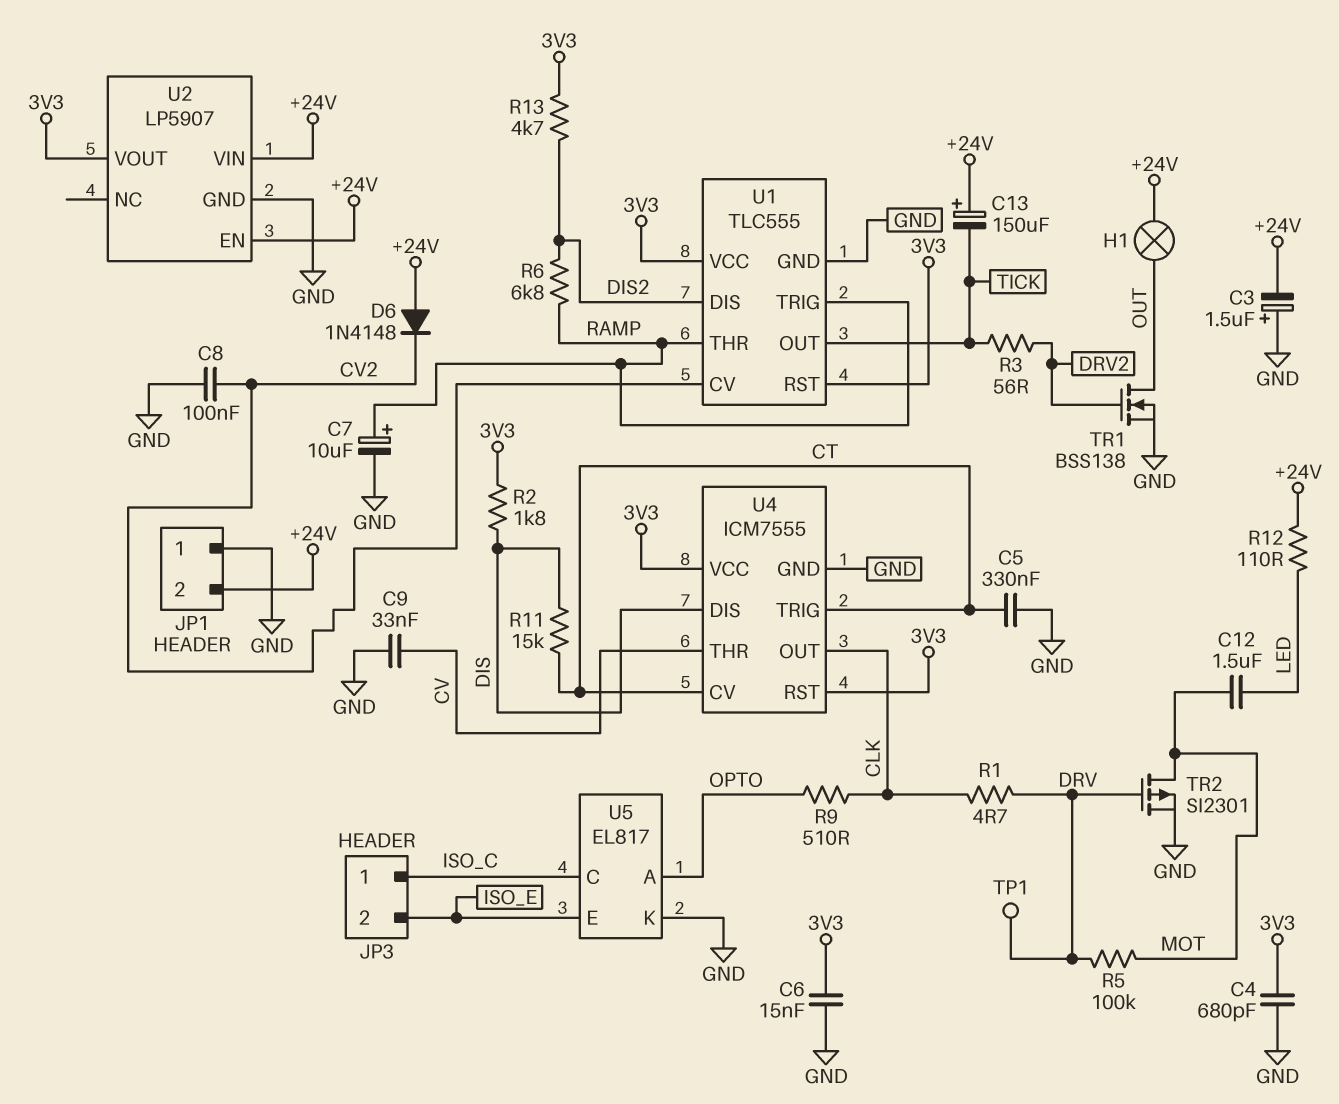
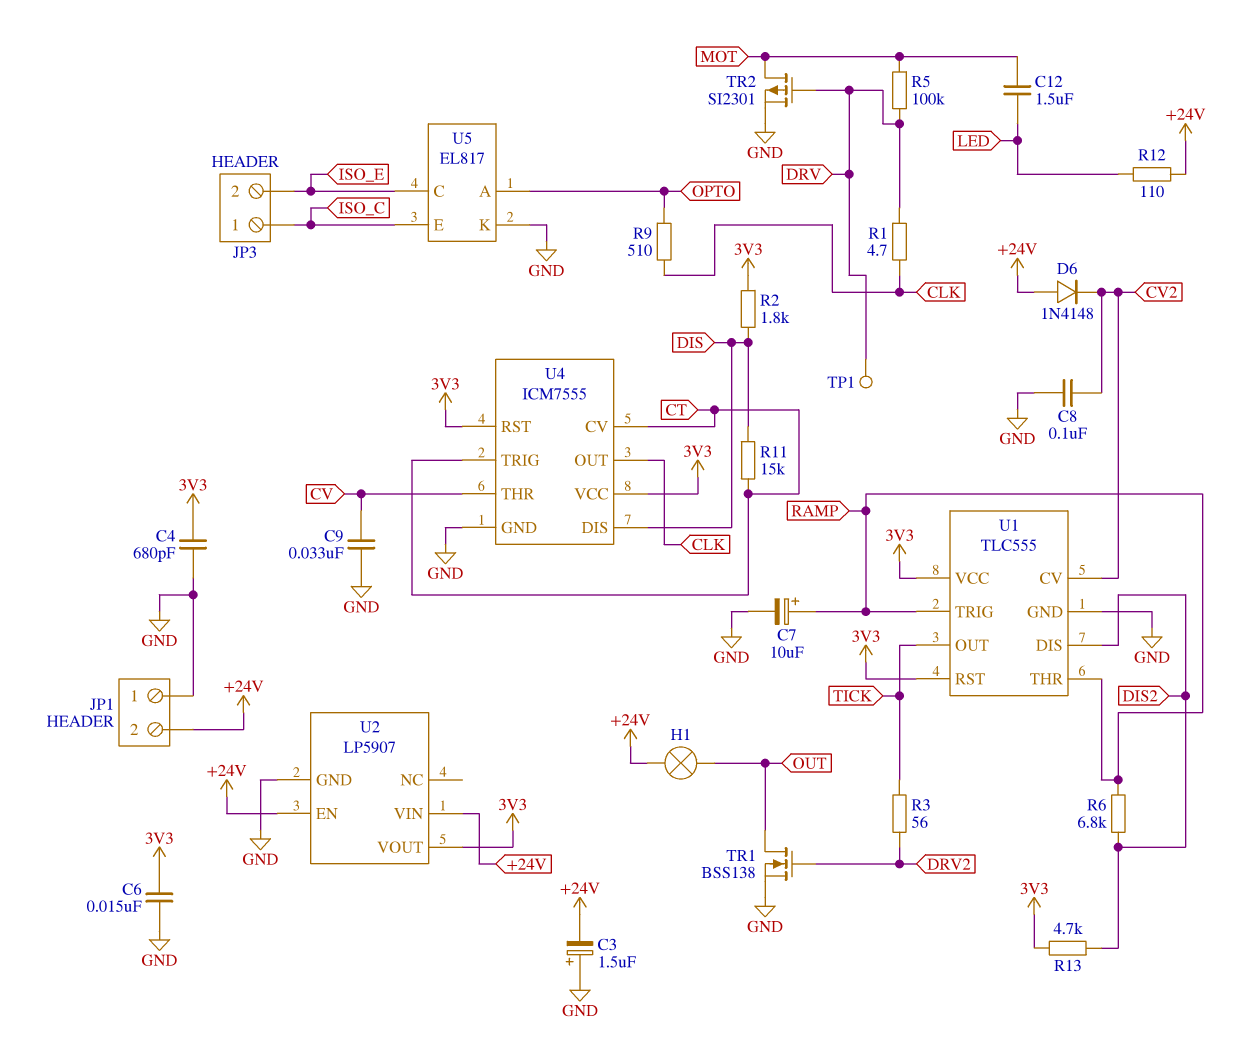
C5: 330nF (CT, GND) -> none
C13: 150uF (plus +24V, minus TICK) -> none
U5 pin C: ISO_C -> ISO_E
U5 pin E: ISO_E -> ISO_C

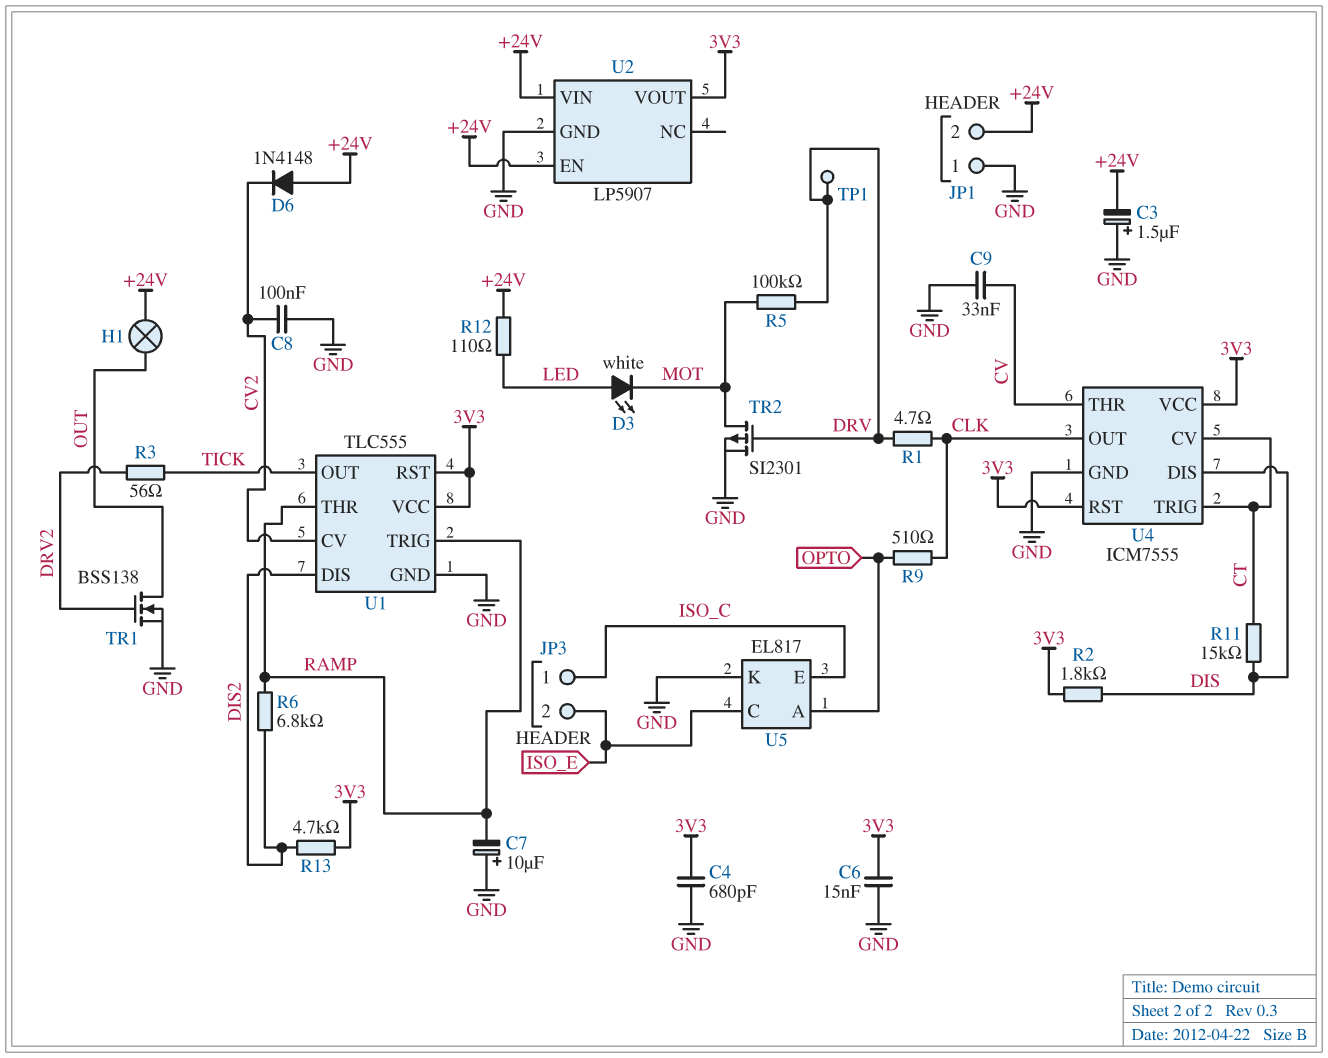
C7: 10uF (plus RAMP, minus GND) -> 10uF (plus GND, minus RAMP)
C12: 1.5uF (LED, MOT) -> none
D3: none -> LED white (A LED, K MOT)

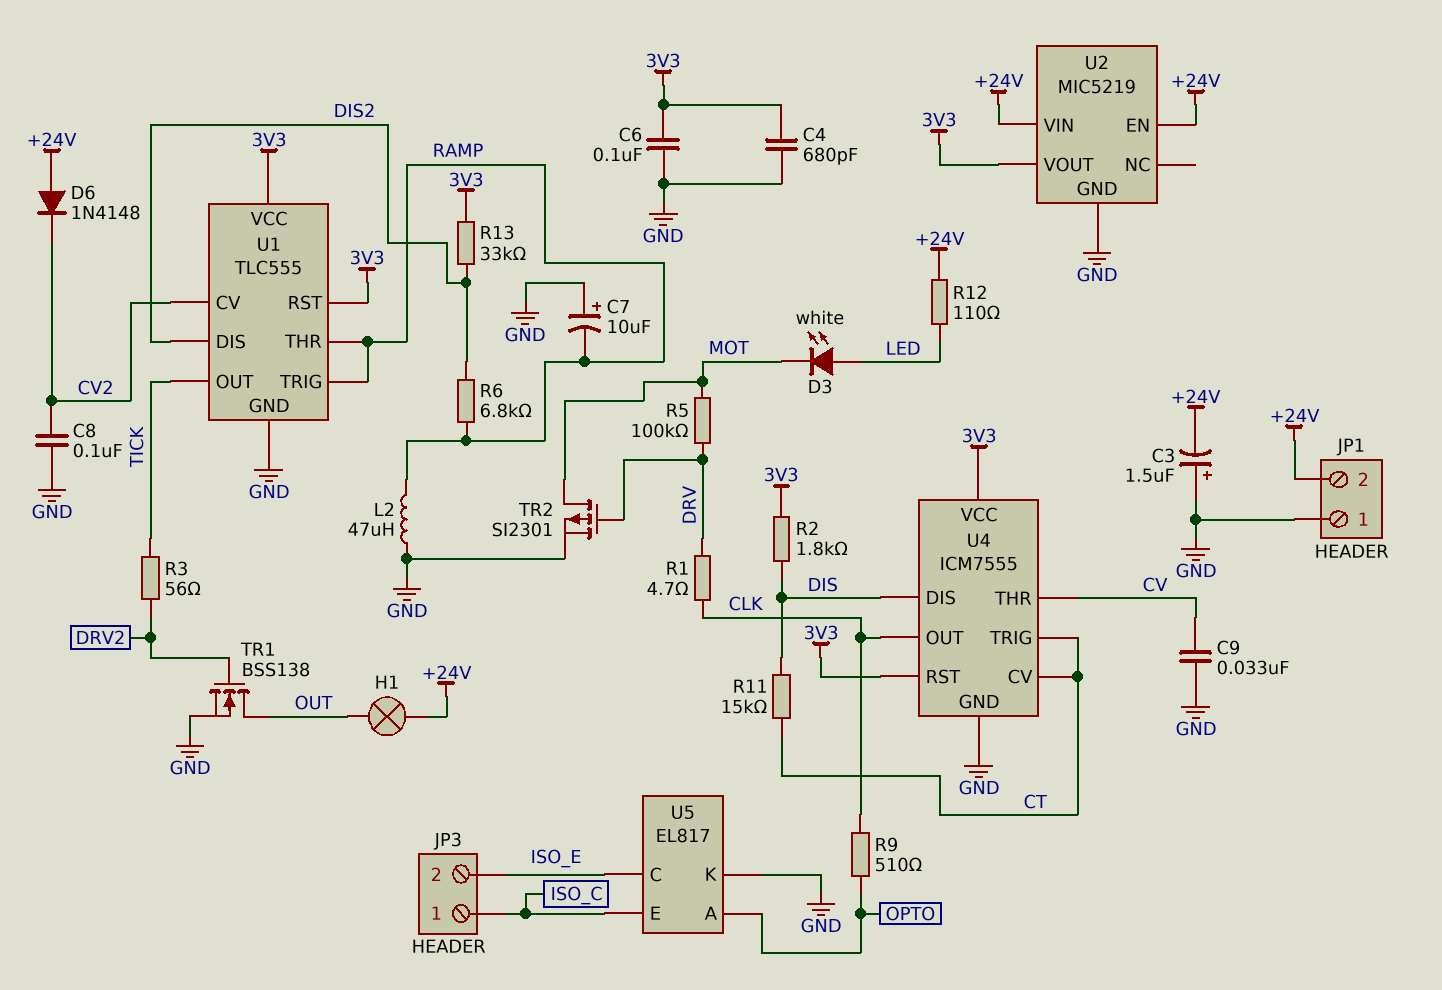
C6: 15nF (3V3, GND) -> 100nF (3V3, GND)
L2: none -> 47uH (GND, RAMP)
R13: 4.7k (3V3, DIS2) -> 33k (3V3, DIS2)
TP1: test point (DRV) -> none
U2: LP5907 -> MIC5219

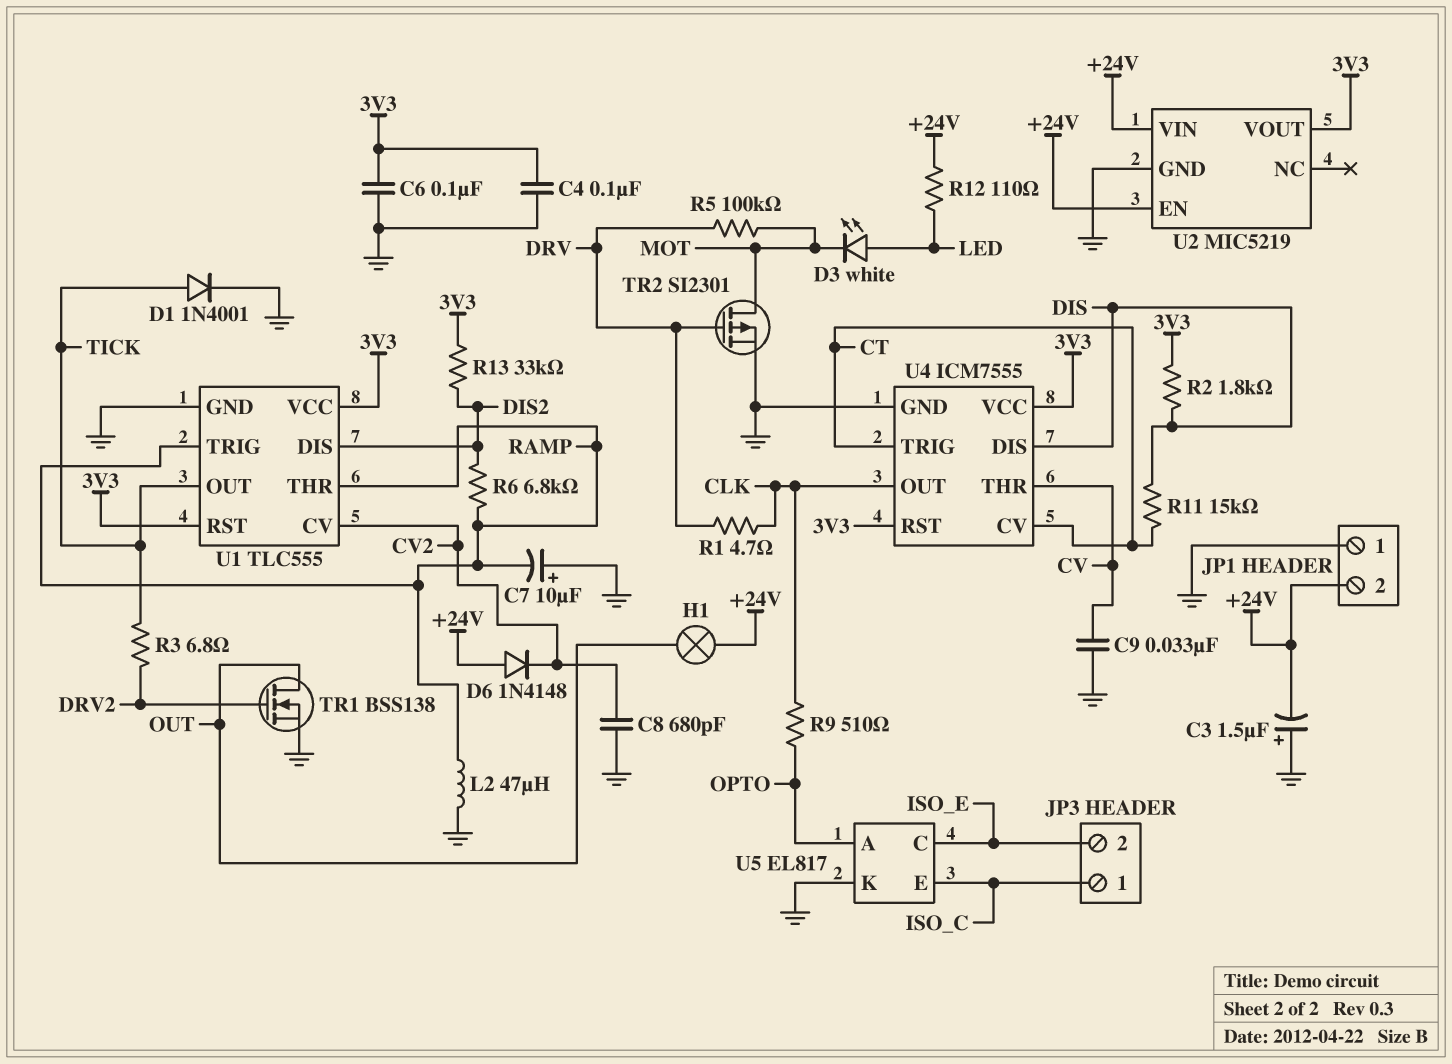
C4: 680pF (3V3, GND) -> 100nF (3V3, GND)
C8: 100nF (CV2, GND) -> 680pF (CV2, GND)
D1: none -> diode 1N4001 (A TICK, K GND)
R3: 56 (DRV2, TICK) -> 6.8 (DRV2, TICK)

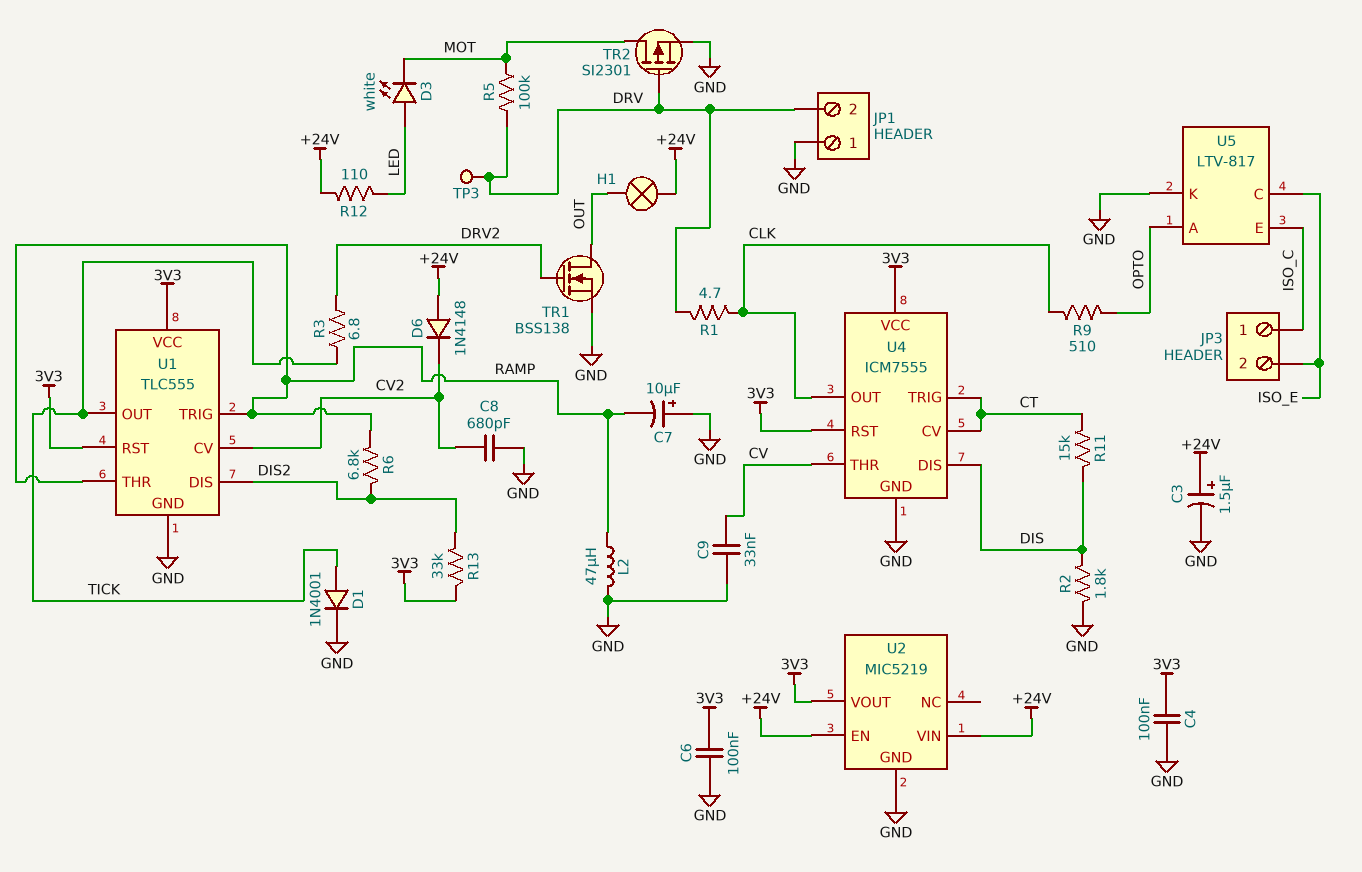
C3: 1.5uF (plus GND, minus +24V) -> 1.5uF (plus +24V, minus GND)
JP1 pin 2: +24V -> DRV
R2: 1.8k (3V3, DIS) -> 1.8k (DIS, GND)
TP3: none -> test point (DRV)
U5: EL817 -> LTV-817

